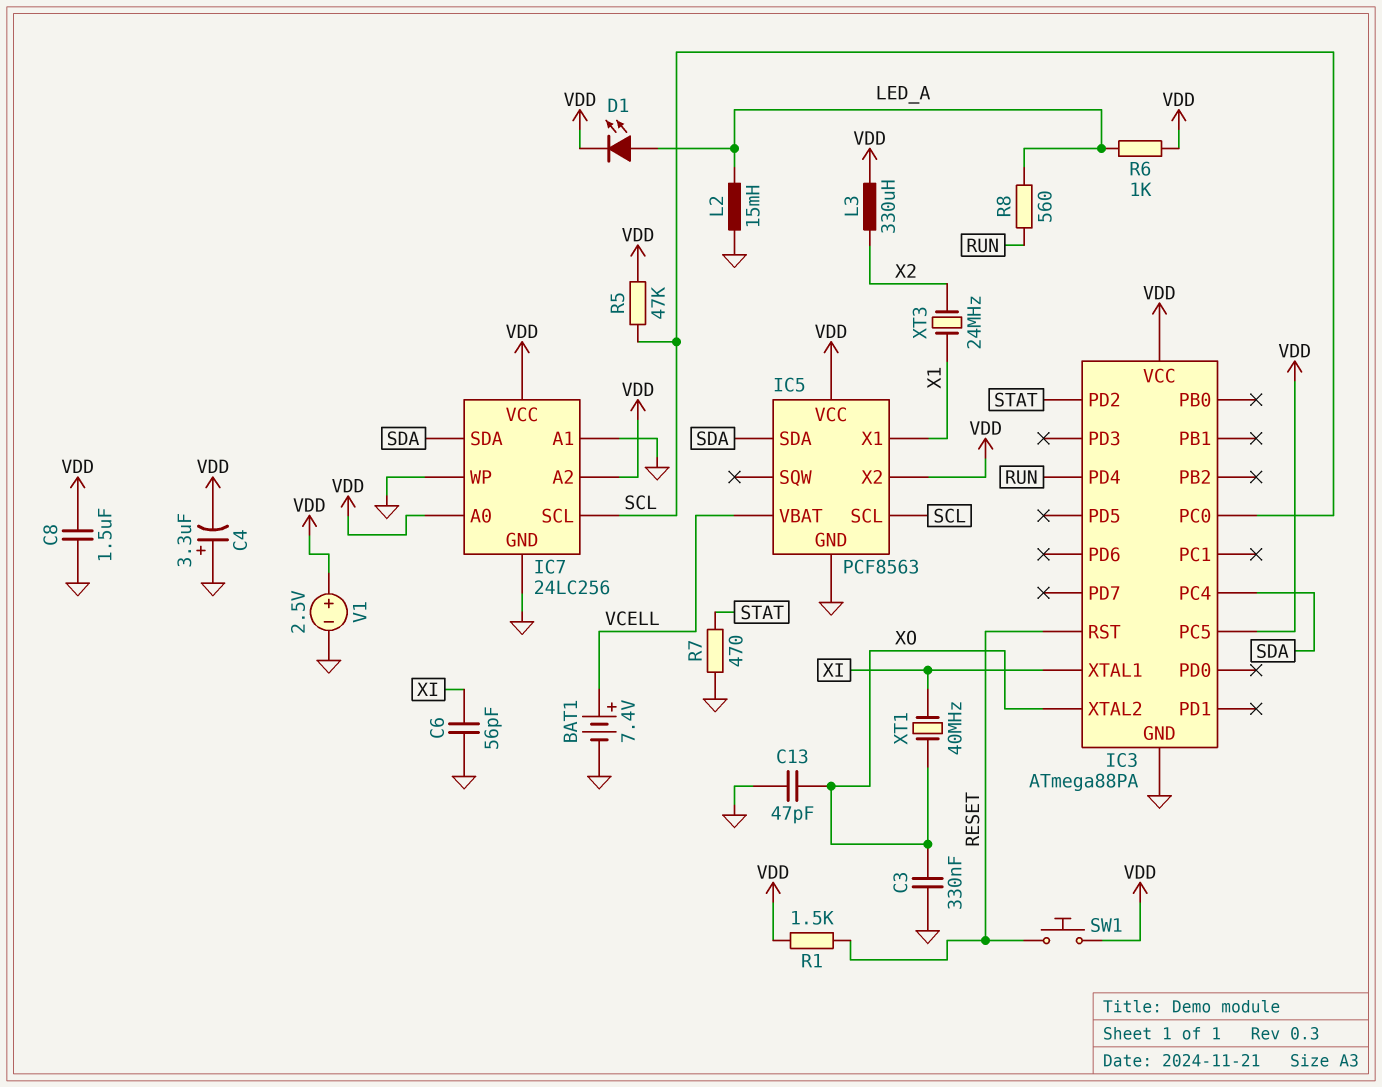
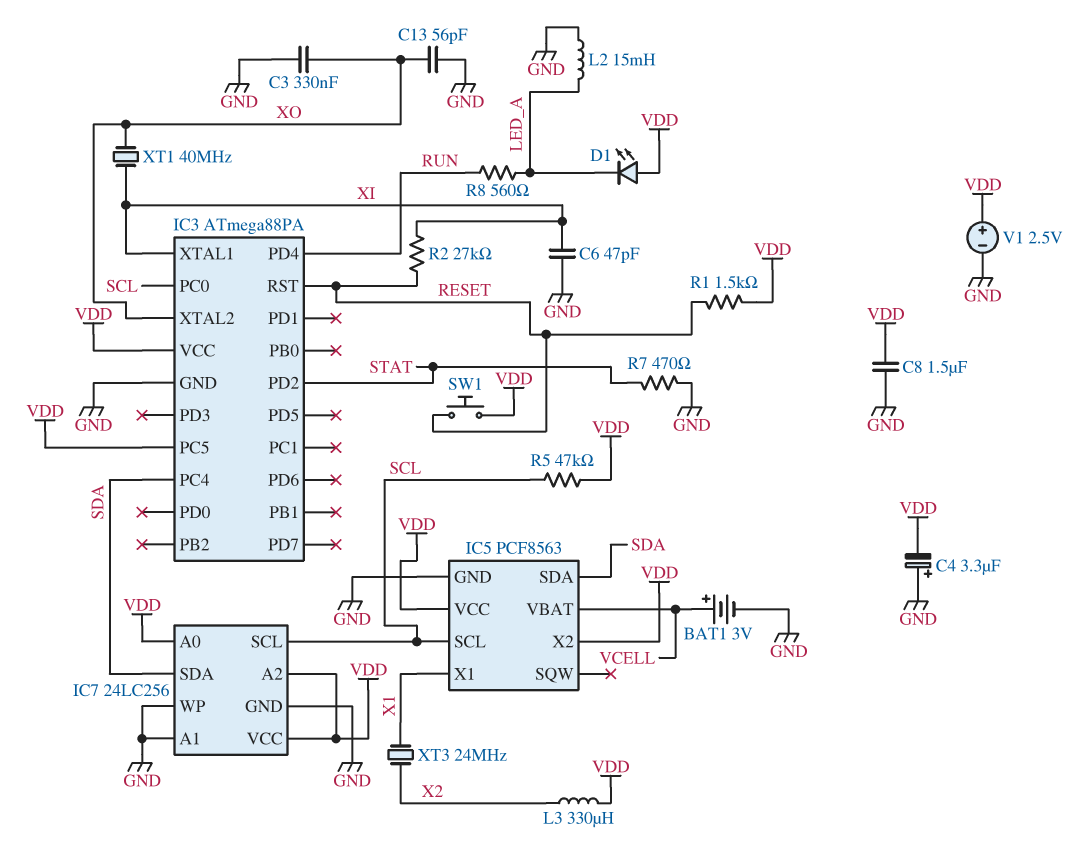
BAT1: 7.4V (plus VCELL, minus GND) -> 3V (plus VCELL, minus GND)
C6: 56pF (GND, XI) -> 47pF (GND, XI)
C13: 47pF (GND, XO) -> 56pF (GND, XO)
D1: LED (A LED_A, K VDD) -> LED (A VDD, K LED_A)
R2: none -> 27k (RESET, XI)
R6: 1k (LED_A, VDD) -> none

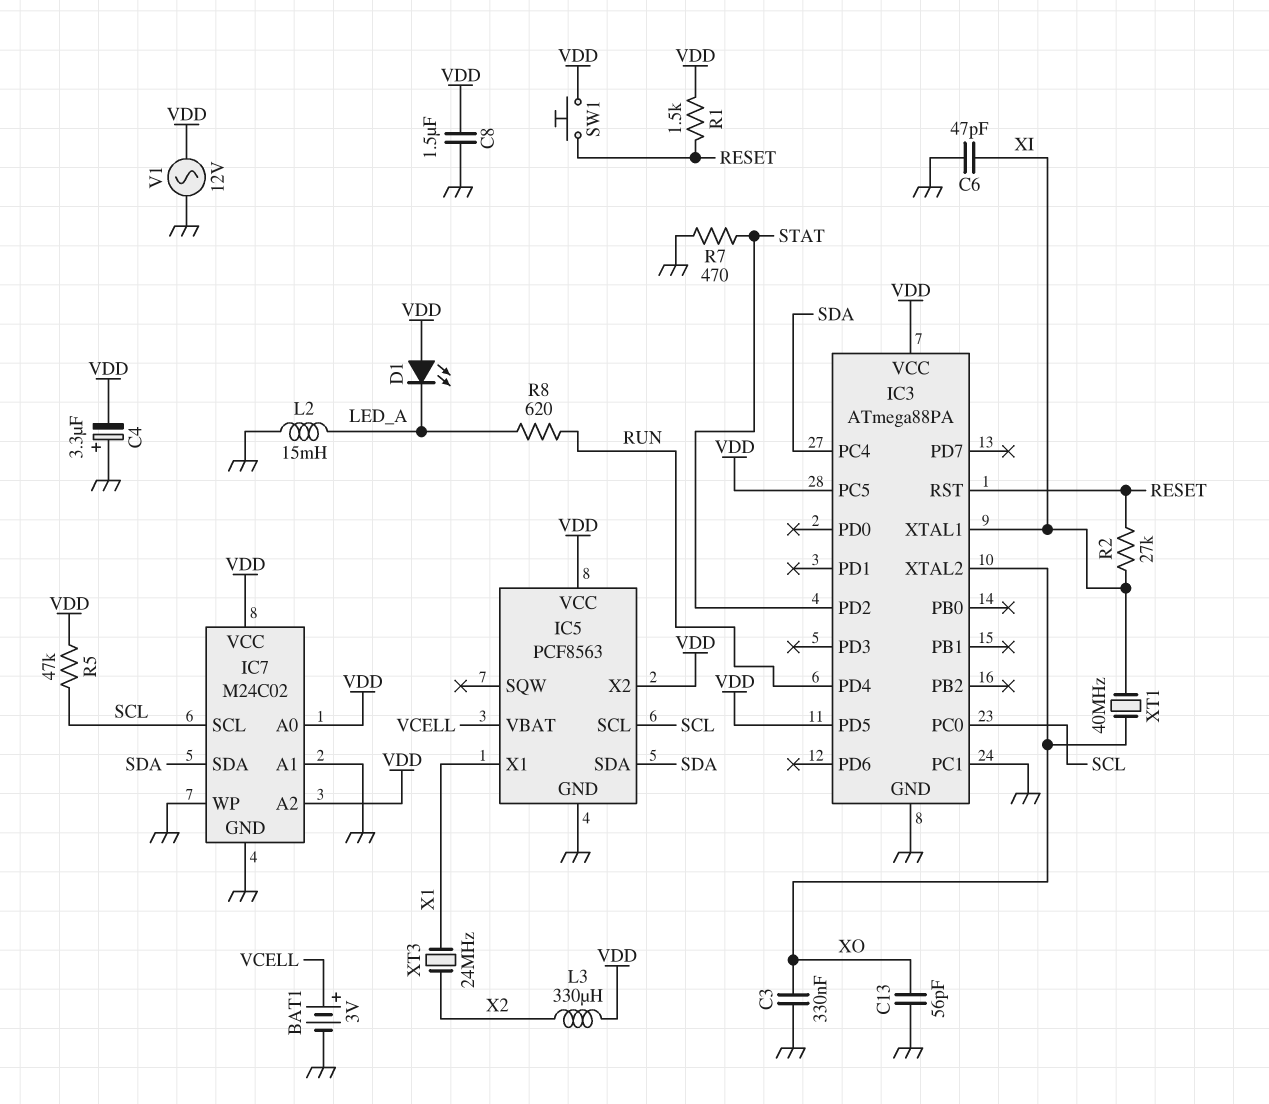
IC3 pin PC1: none -> GND
IC3 pin PD5: none -> VDD
IC7: 24LC256 -> M24C02
R8: 560 (LED_A, RUN) -> 620 (LED_A, RUN)
V1: 2.5V (plus VDD, minus GND) -> AC 12V (GND, VDD)

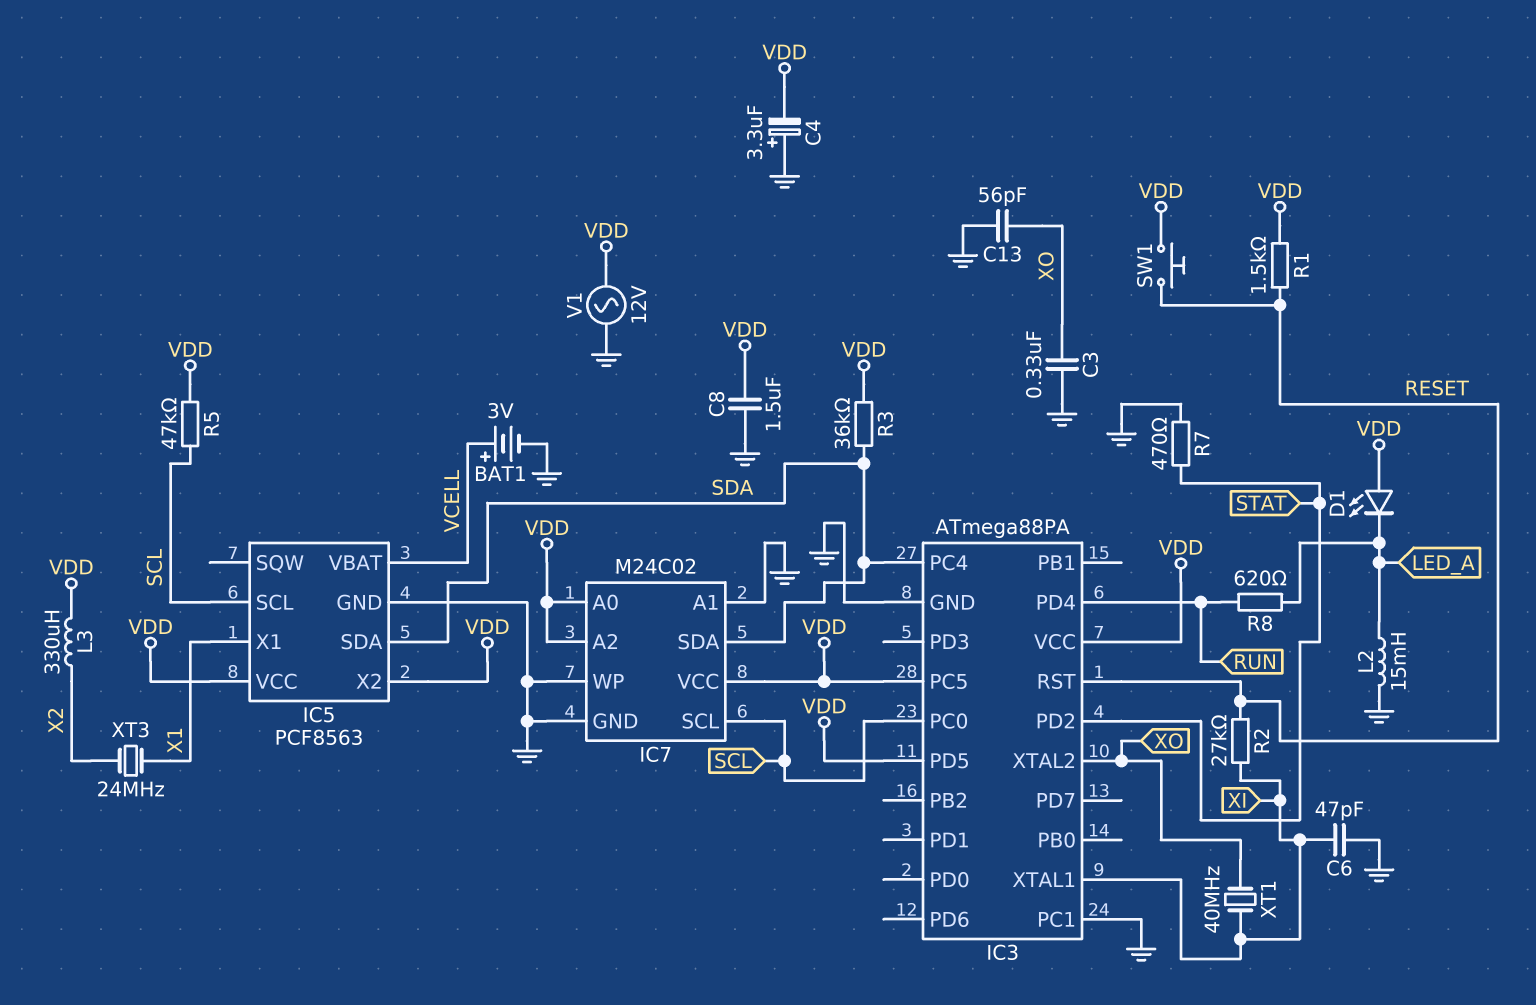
R3: none -> 36k (SDA, VDD)

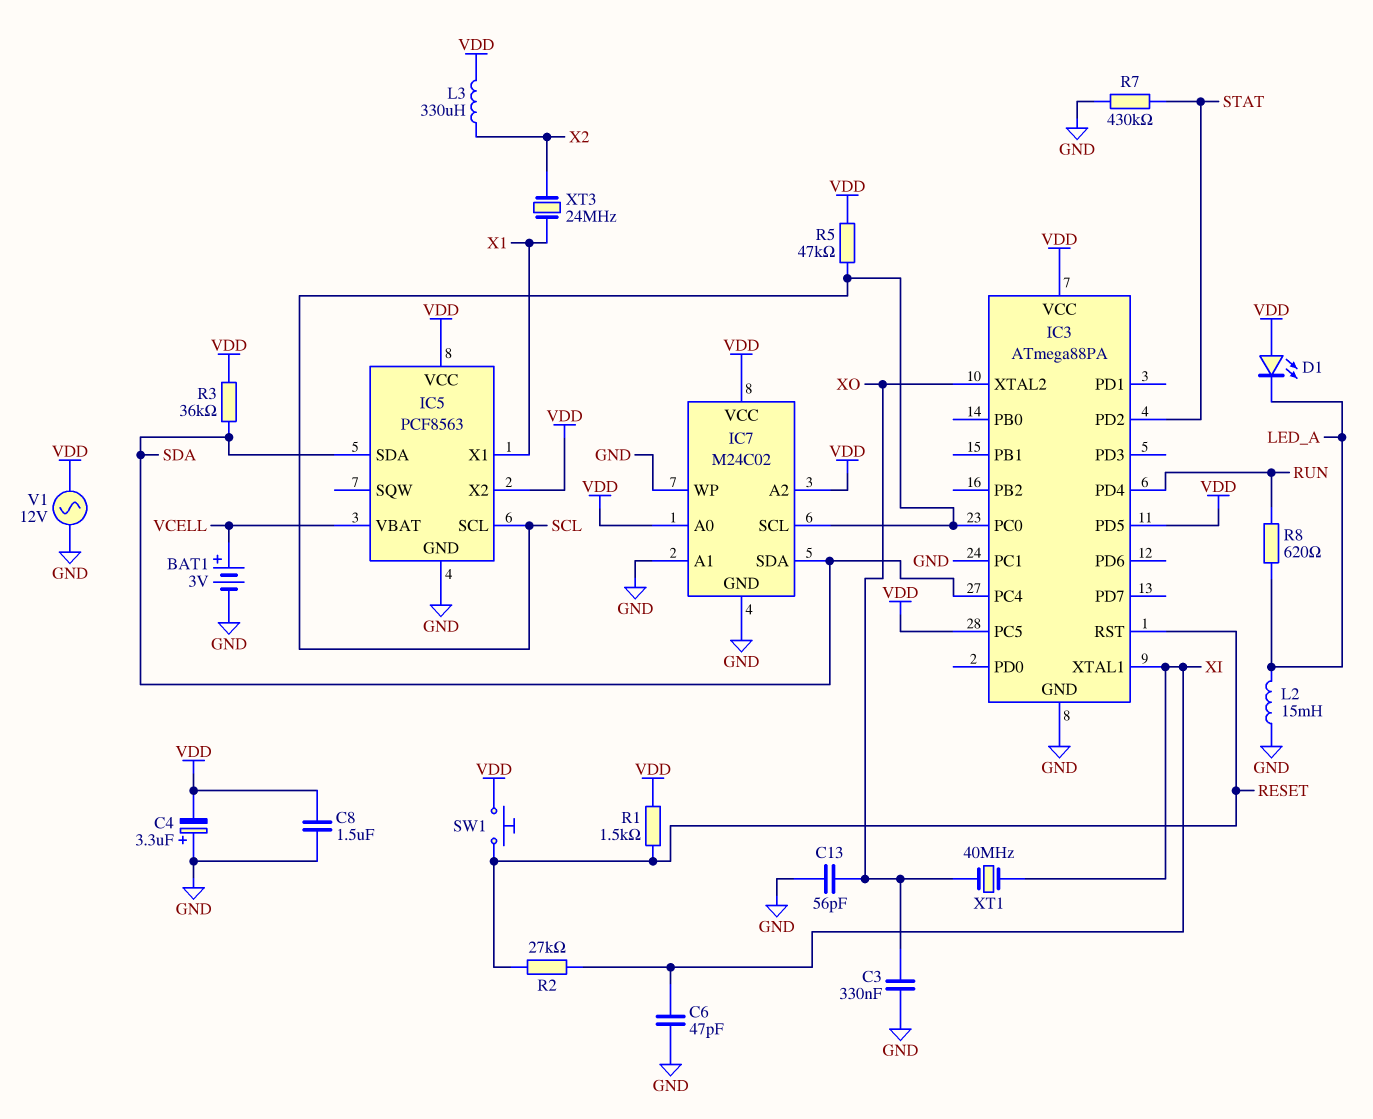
R7: 470 (GND, STAT) -> 430k (GND, STAT)

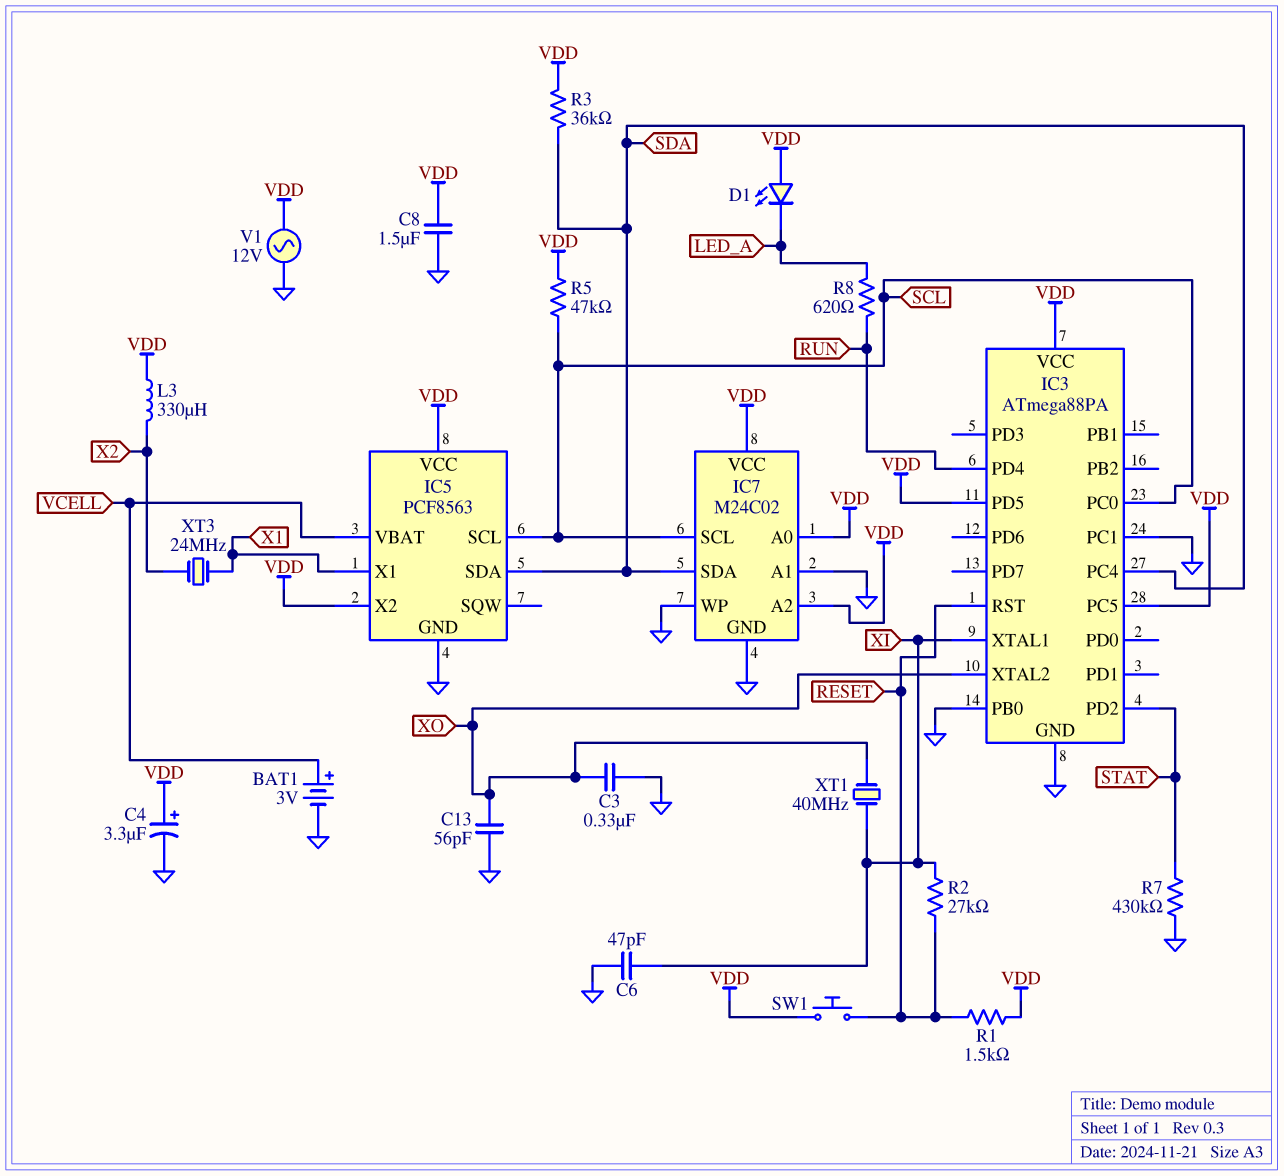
C4: 3.3uF (plus GND, minus VDD) -> 3.3uF (plus VDD, minus GND)
IC3 pin PB0: none -> GND
L2: 15mH (GND, LED_A) -> none

